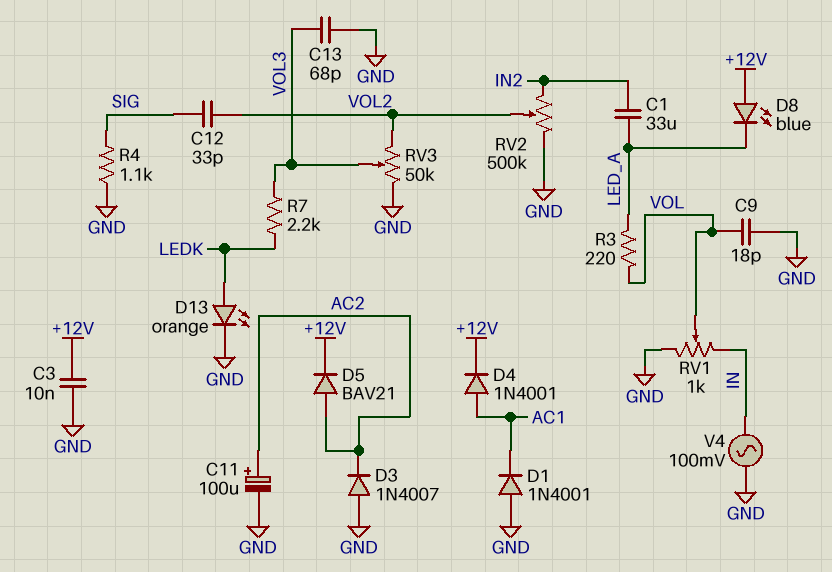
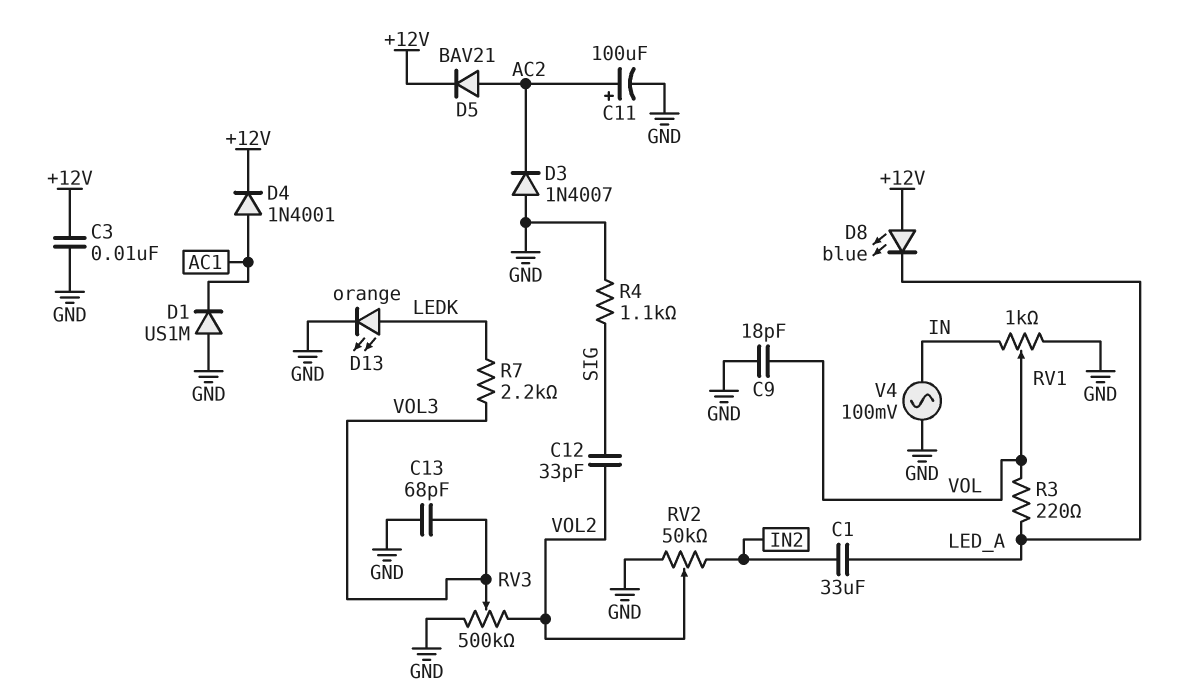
D1: diode 1N4001 (A GND, K AC1) -> diode US1M (A GND, K AC1)
RV2: 500k (GND, IN2, wiper VOL2) -> 50k (GND, IN2, wiper VOL2)
RV3: 50k (GND, VOL2, wiper VOL3) -> 500k (GND, VOL2, wiper VOL3)

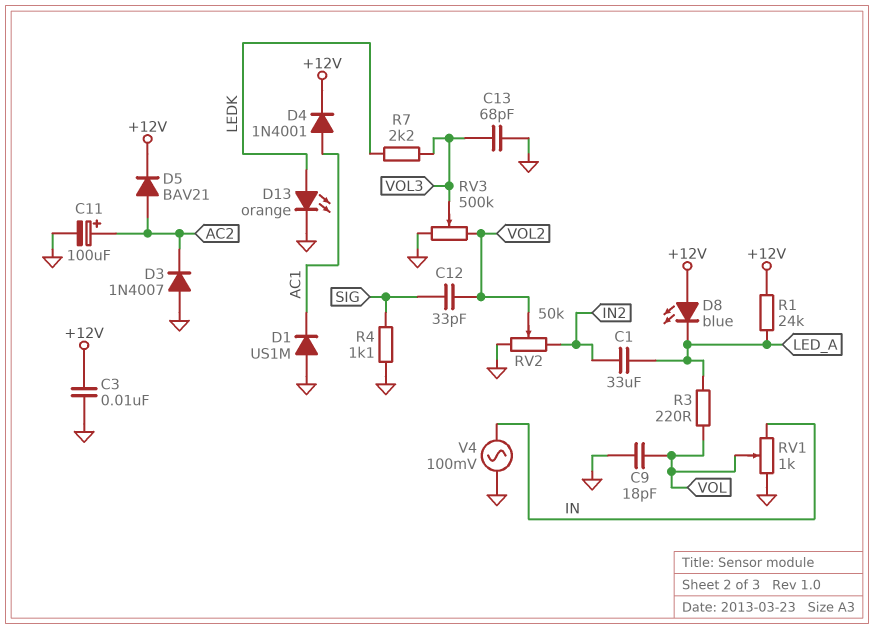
R1: none -> 24k (+12V, LED_A)

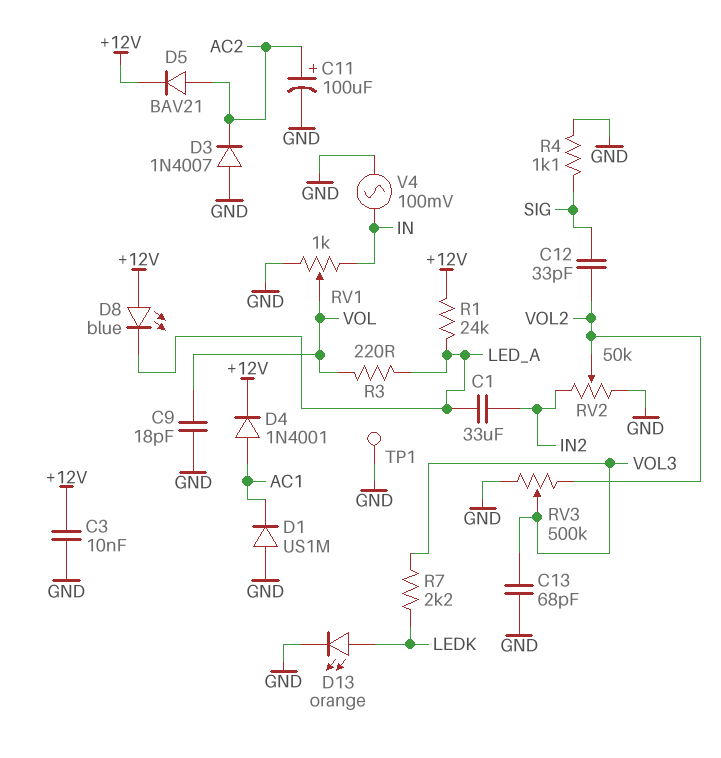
TP1: none -> test point (GND)

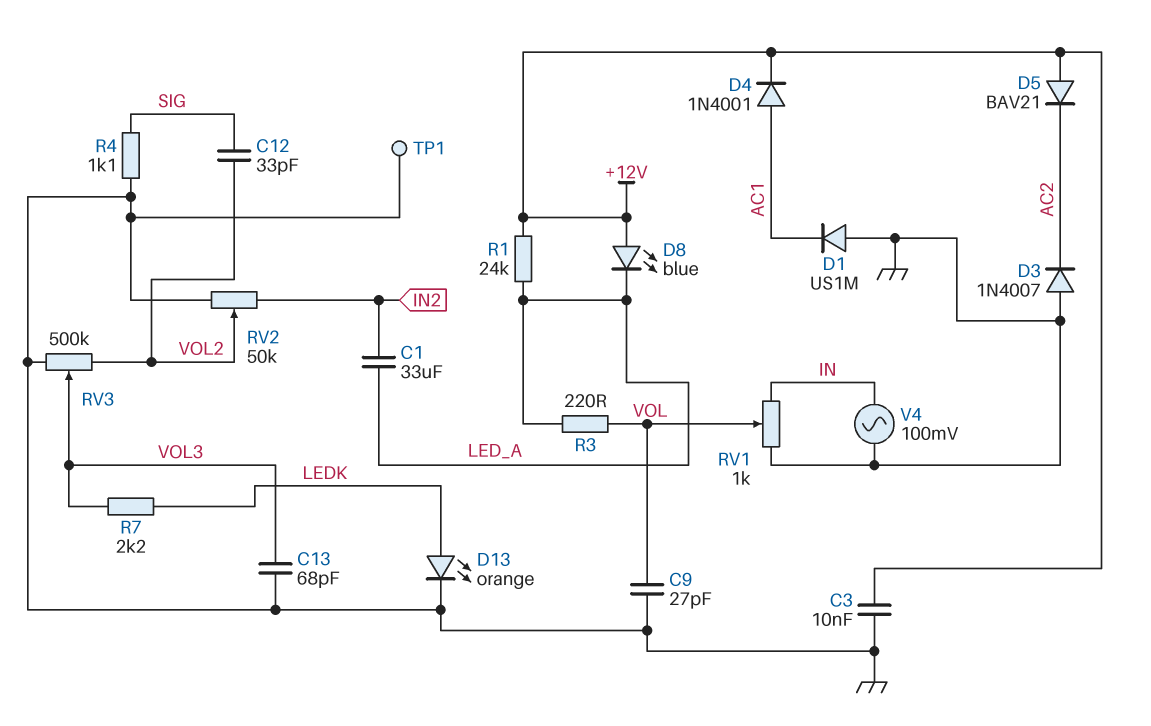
C9: 18pF (GND, VOL) -> 27pF (GND, VOL)
C11: 100uF (plus AC2, minus GND) -> none
D5: diode BAV21 (A AC2, K +12V) -> diode BAV21 (A +12V, K AC2)

